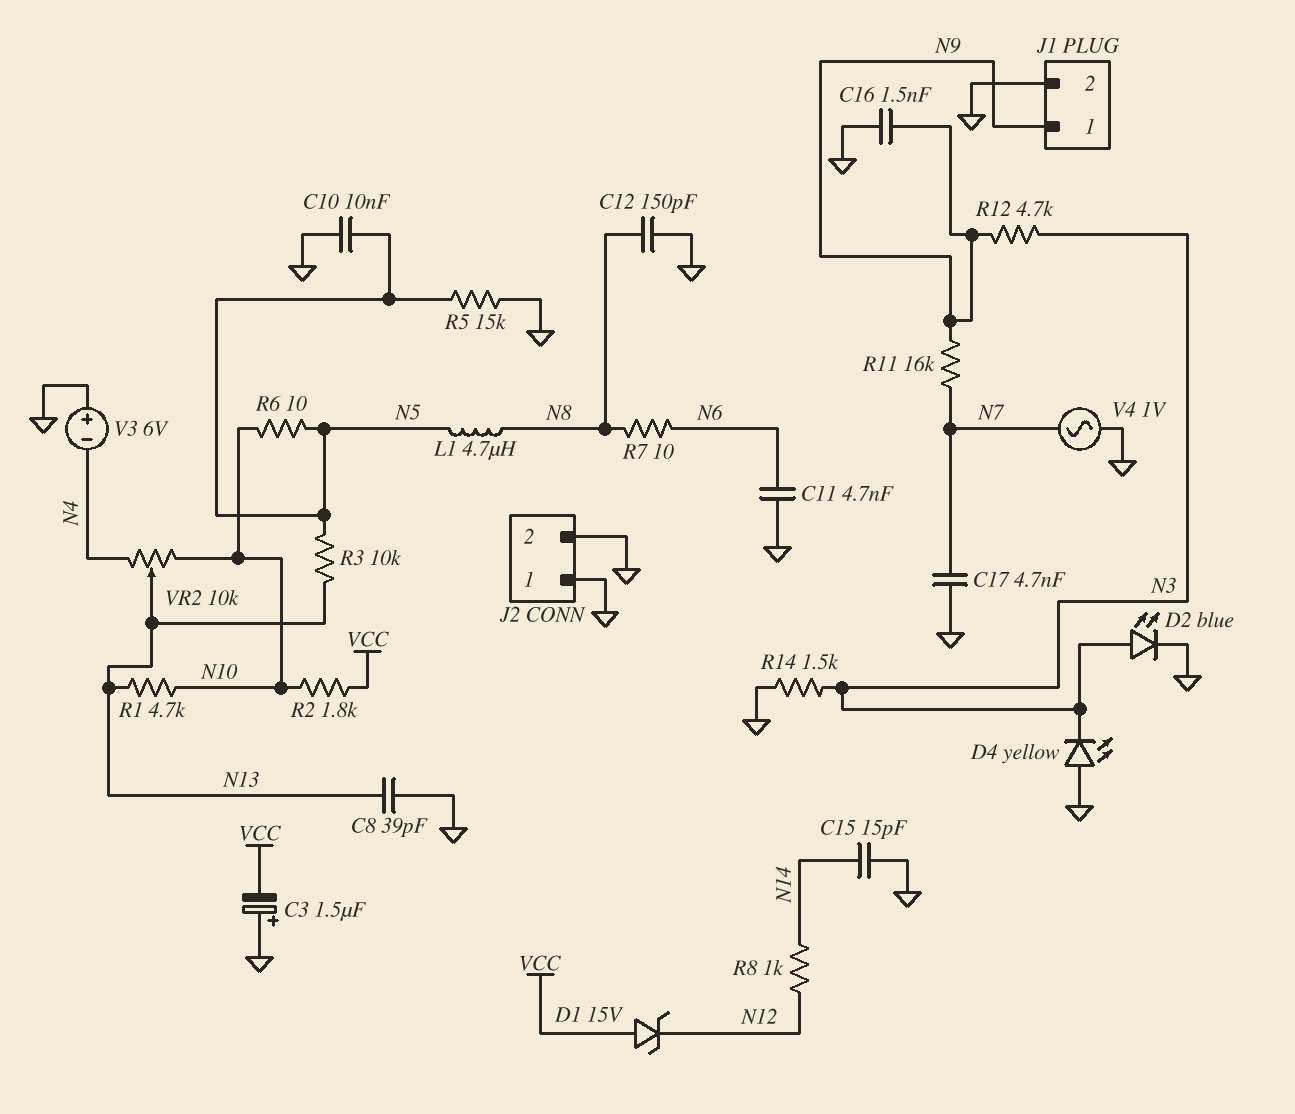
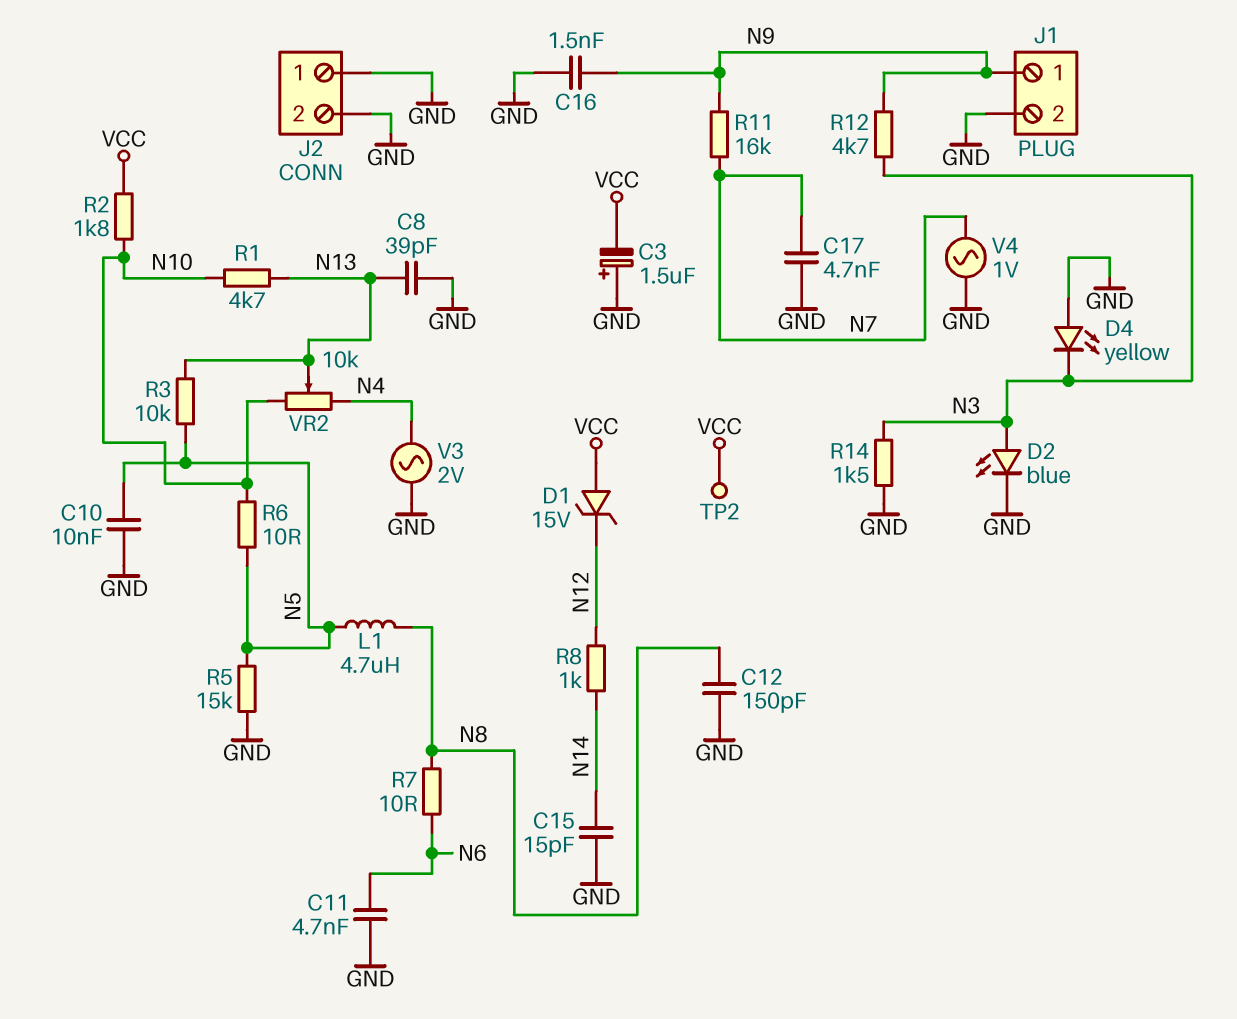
TP2: none -> test point (VCC)
V3: 6V (plus GND, minus N4) -> AC 2V (GND, N4)

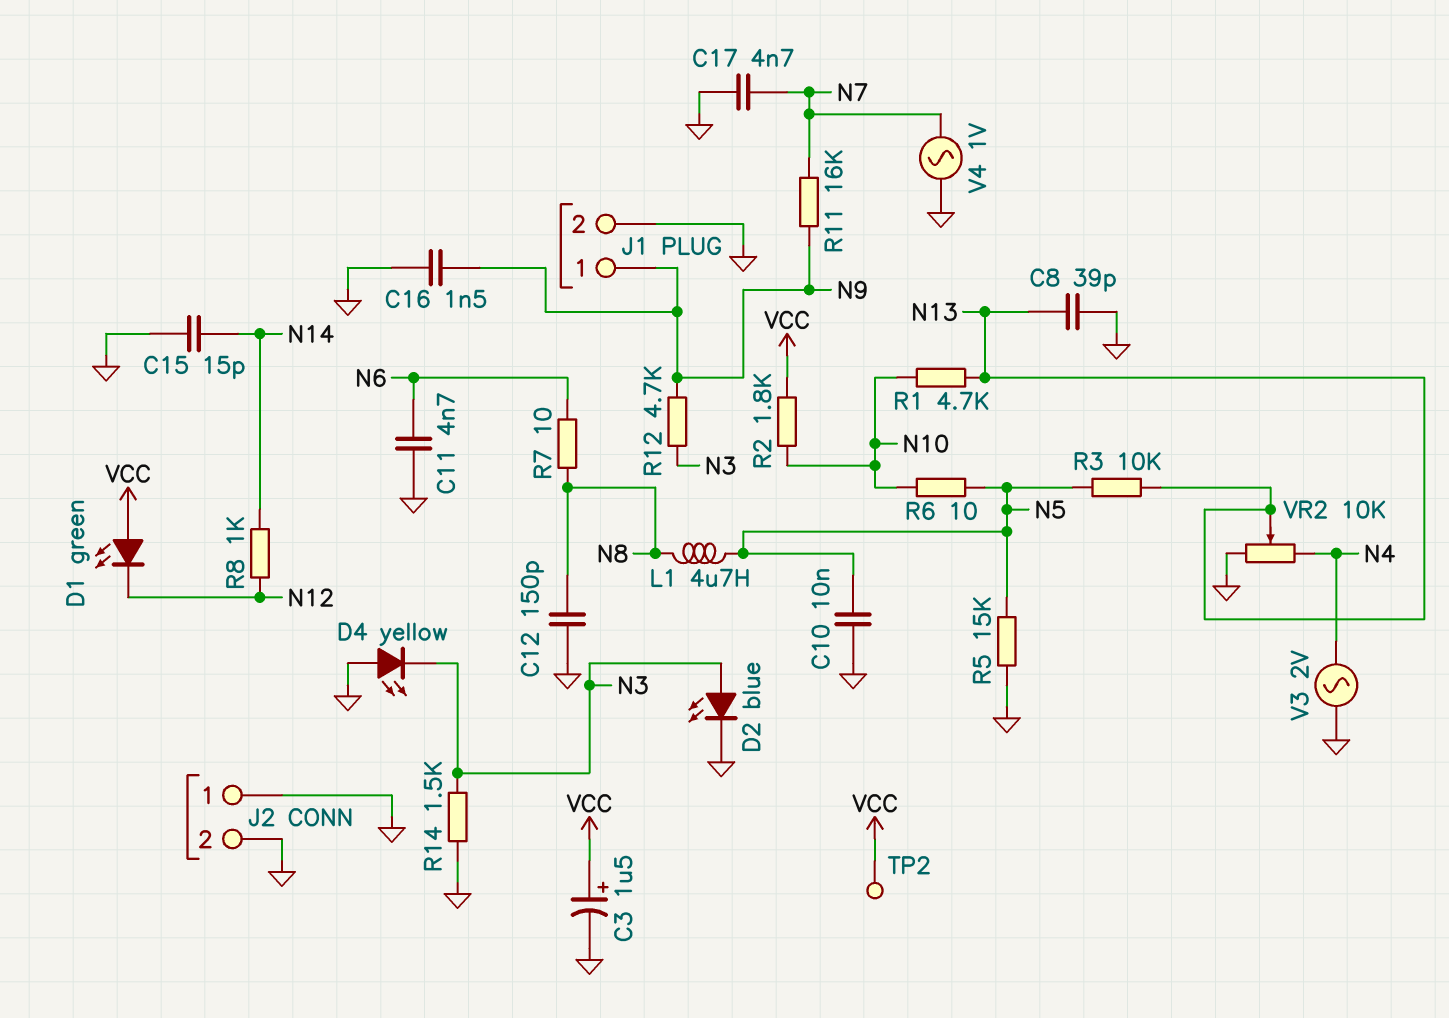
C3: 1.5uF (plus GND, minus VCC) -> 1.5uF (plus VCC, minus GND)
D1: zener 15V (A VCC, K N12) -> LED green (A VCC, K N12)
VR2: 10k (N4, N10, wiper N13) -> 10k (GND, N4, wiper N13)

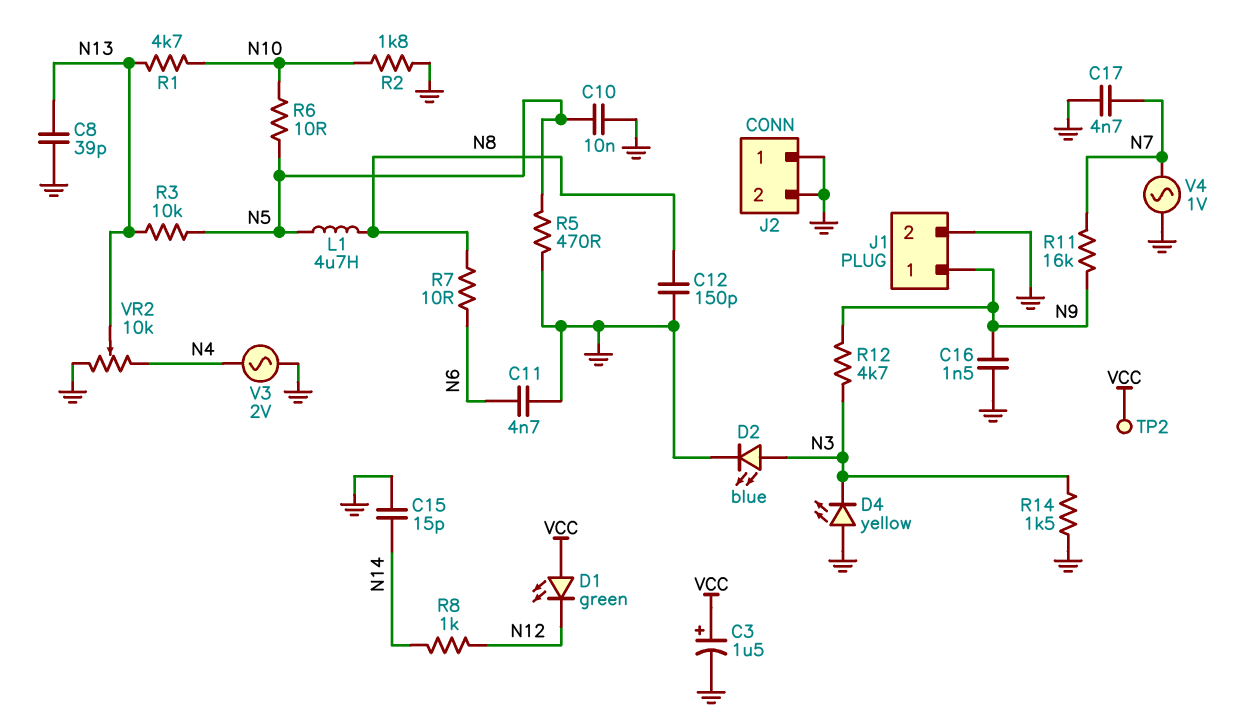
R2: 1.8k (N10, VCC) -> 1.8k (GND, N10)
R5: 15k (GND, N5) -> 470 (GND, N5)

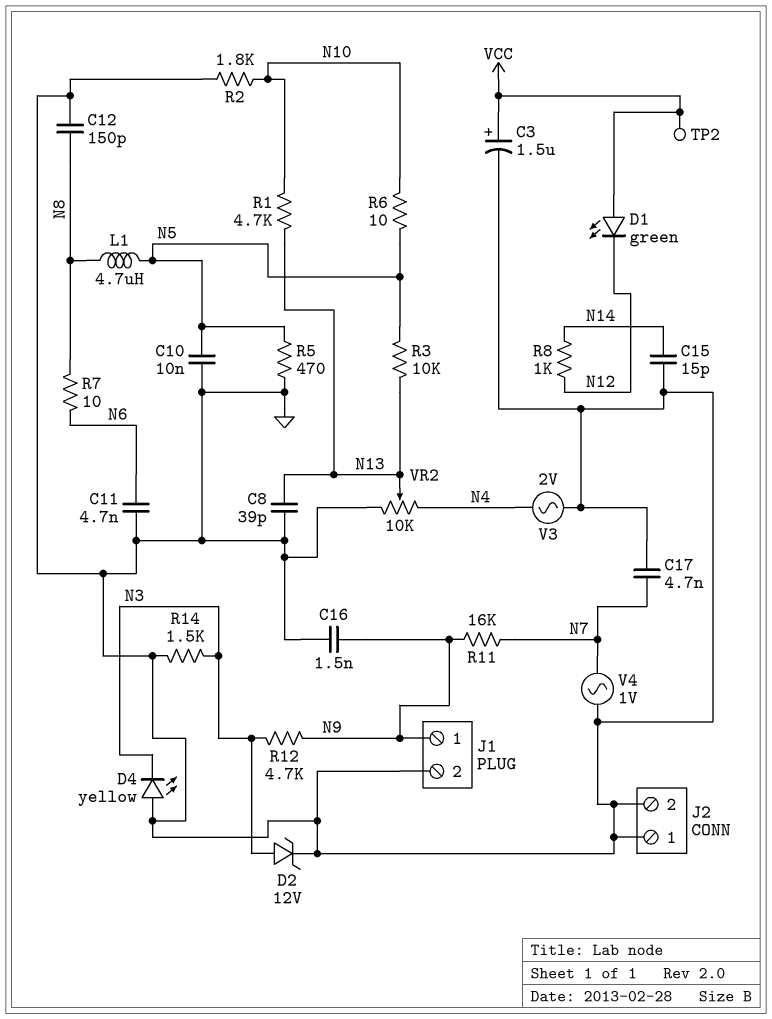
D2: LED blue (A N3, K GND) -> zener 12V (A N3, K GND)

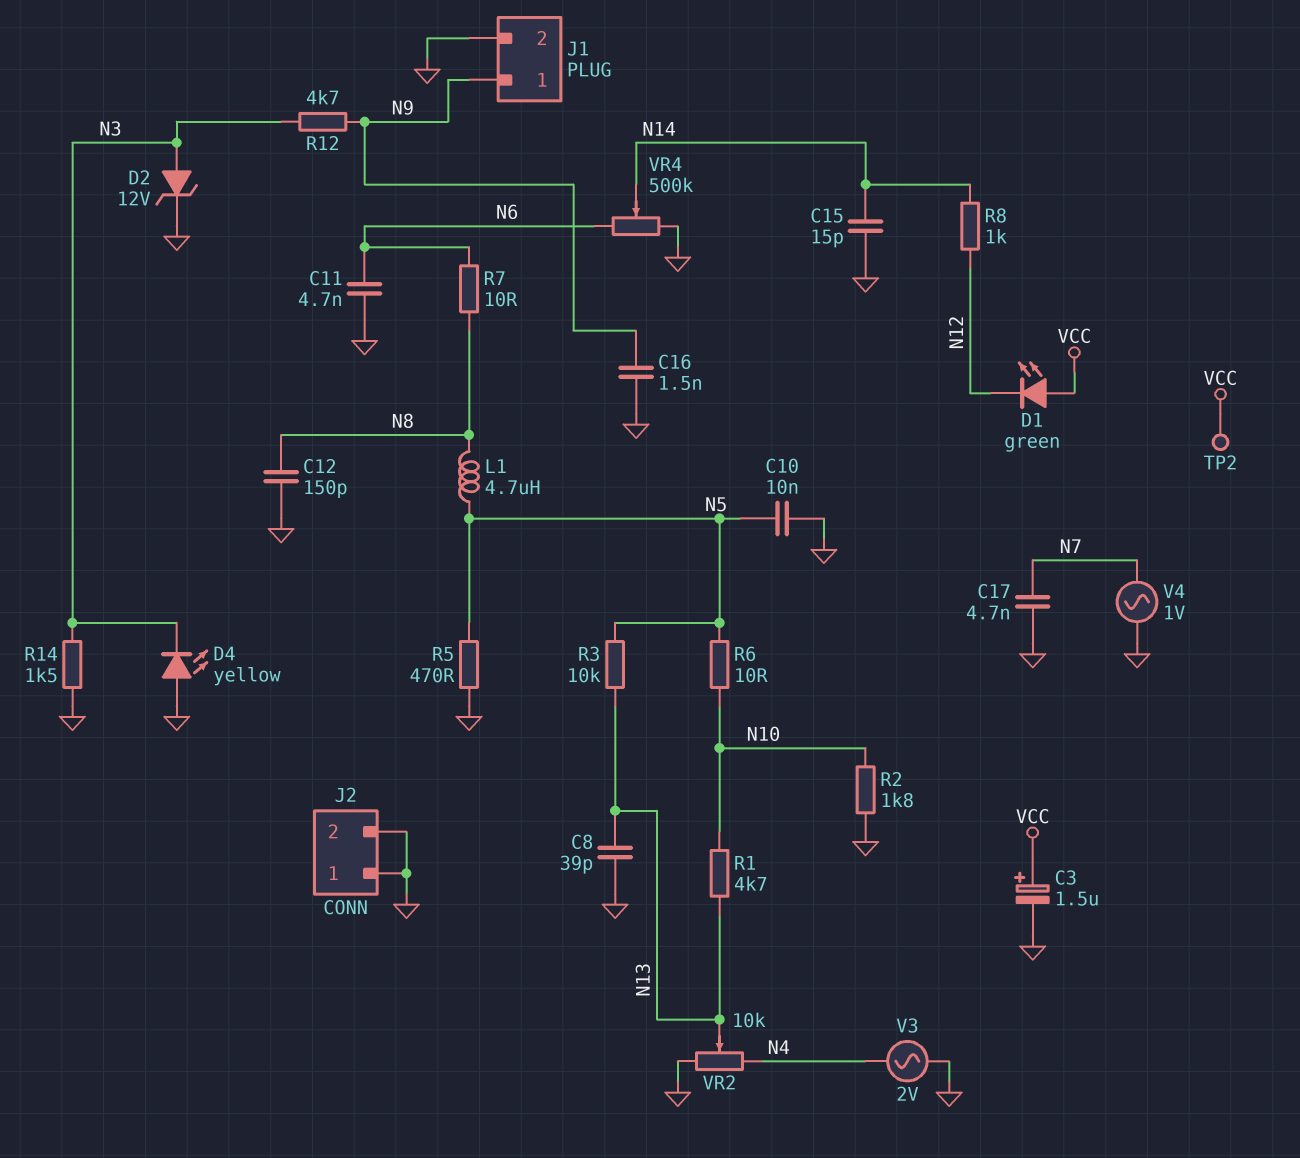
R11: 16k (N7, N9) -> none
VR4: none -> 500k (GND, N6, wiper N14)

